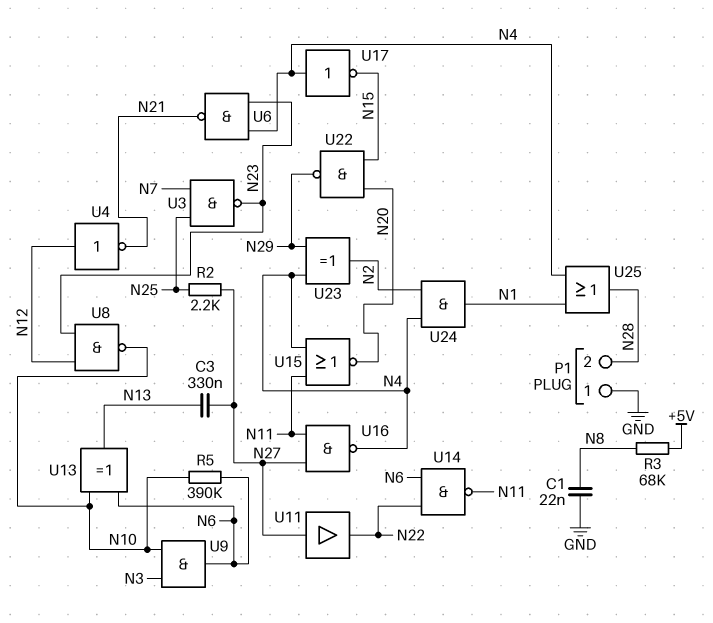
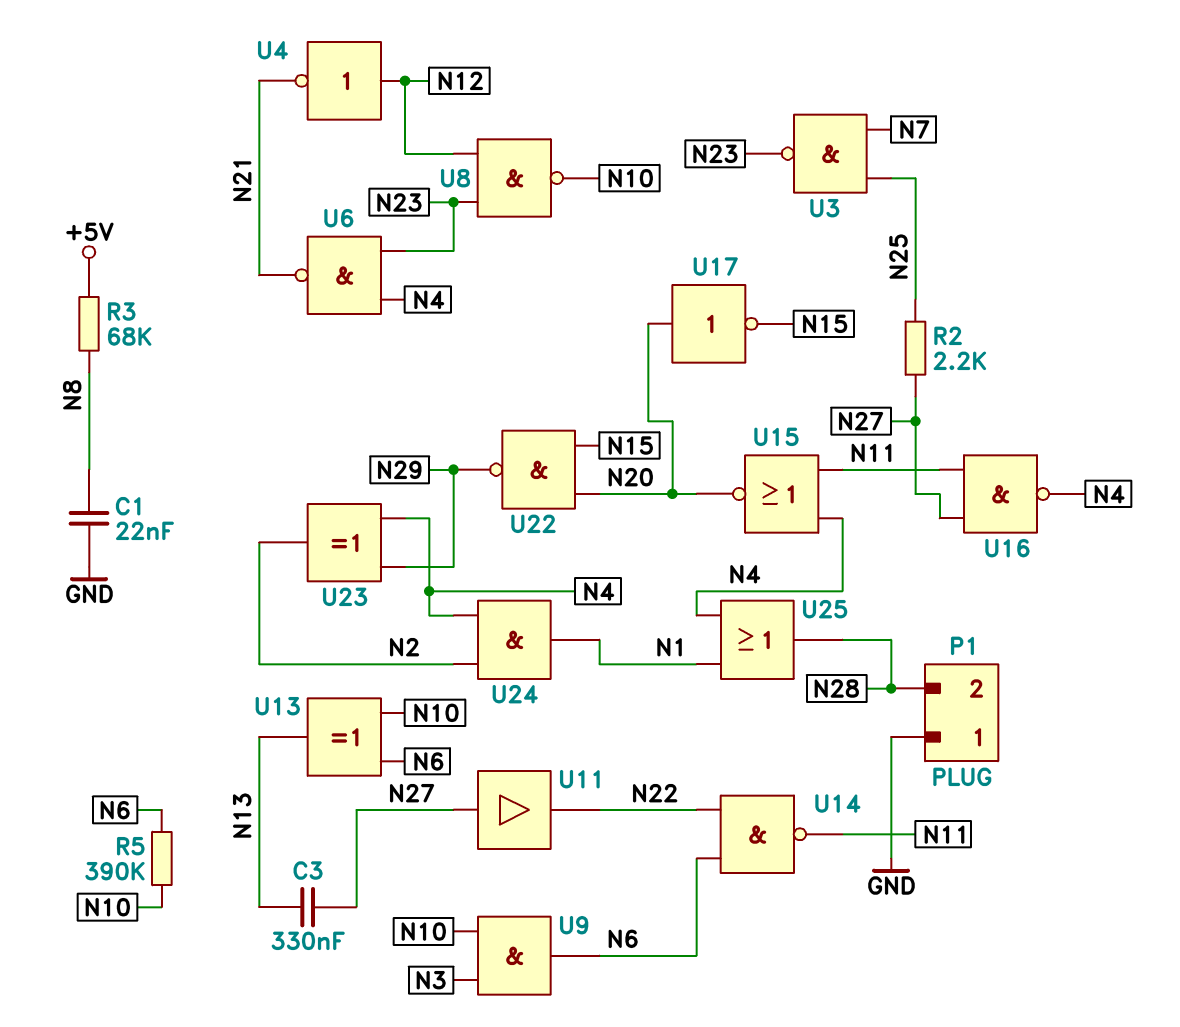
U17: NOT (in N4, out N15) -> NOT (in N20, out N15)

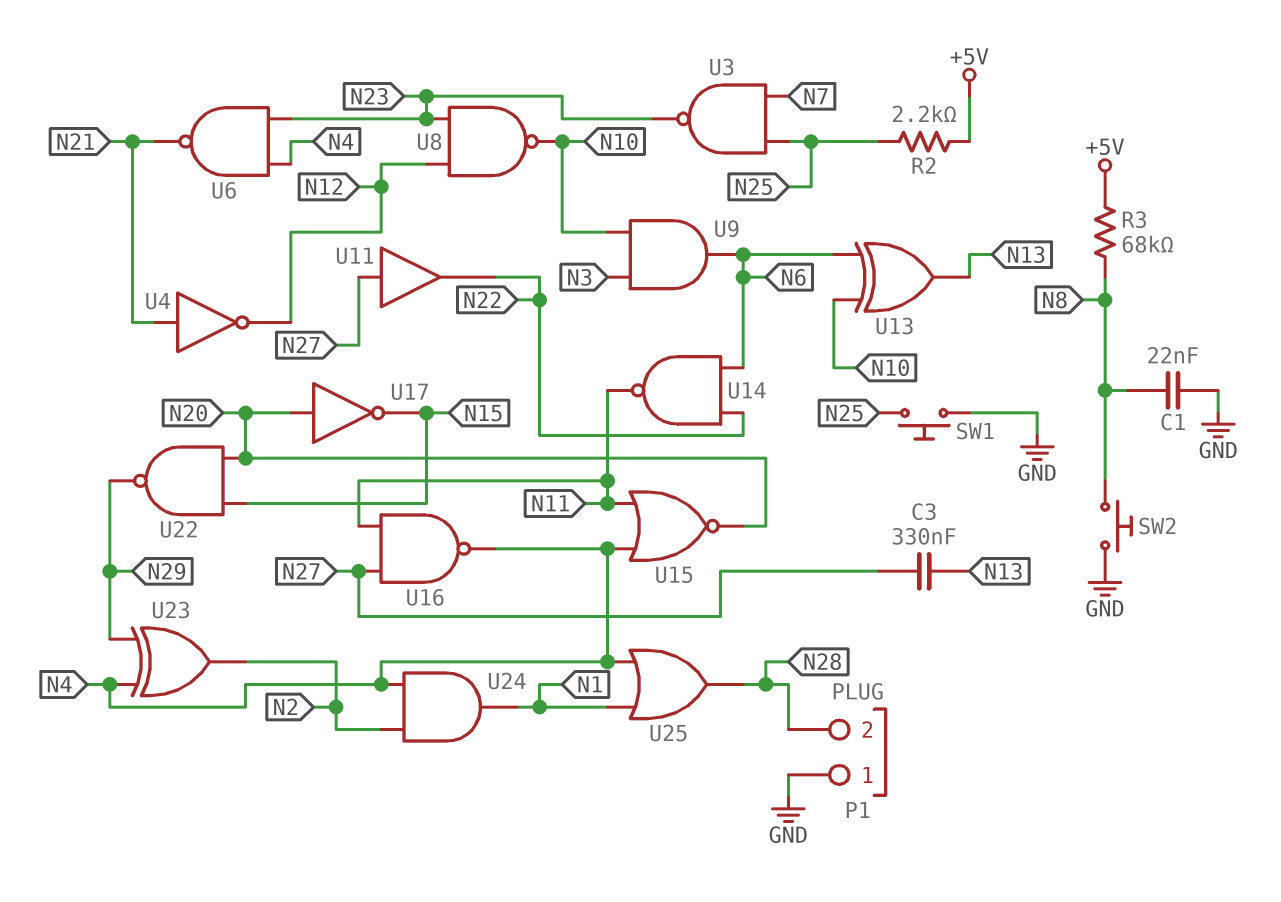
R2: 2.2k (N25, N27) -> 2.2k (+5V, N25)
R5: 390k (N6, N10) -> none
SW1: none -> button (GND, N25)
SW2: none -> button (GND, N8)
U4: NOT (in N12, out N21) -> NOT (in N21, out N12)

